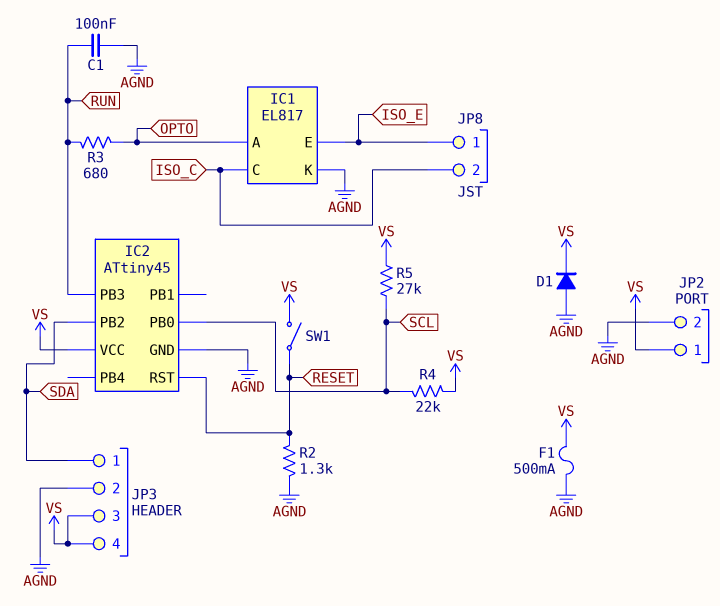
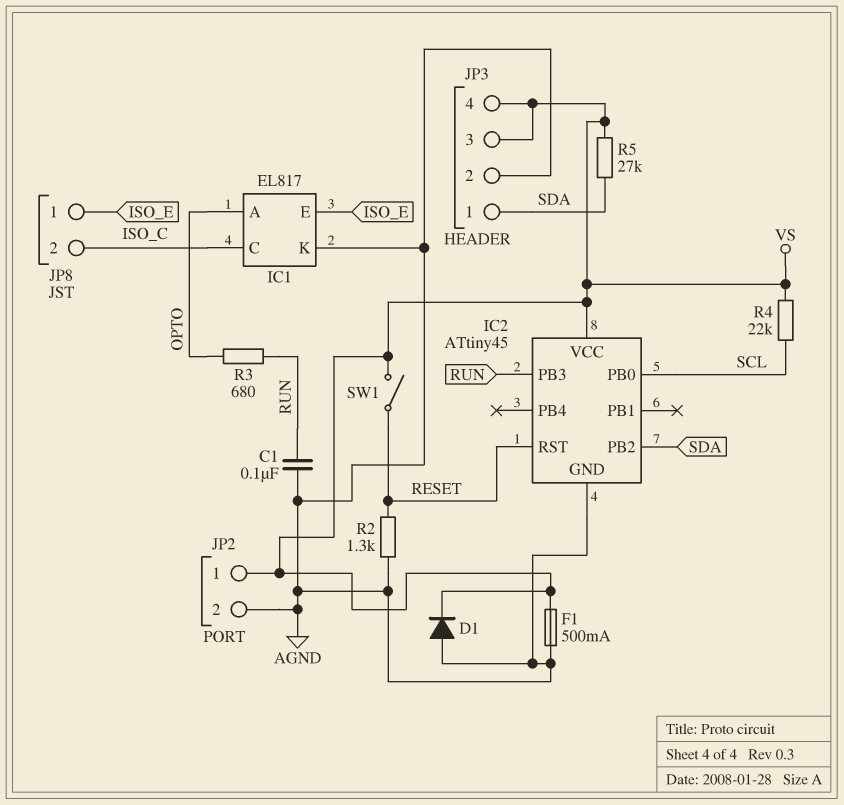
R5: 27k (SCL, VS) -> 27k (SDA, VS)

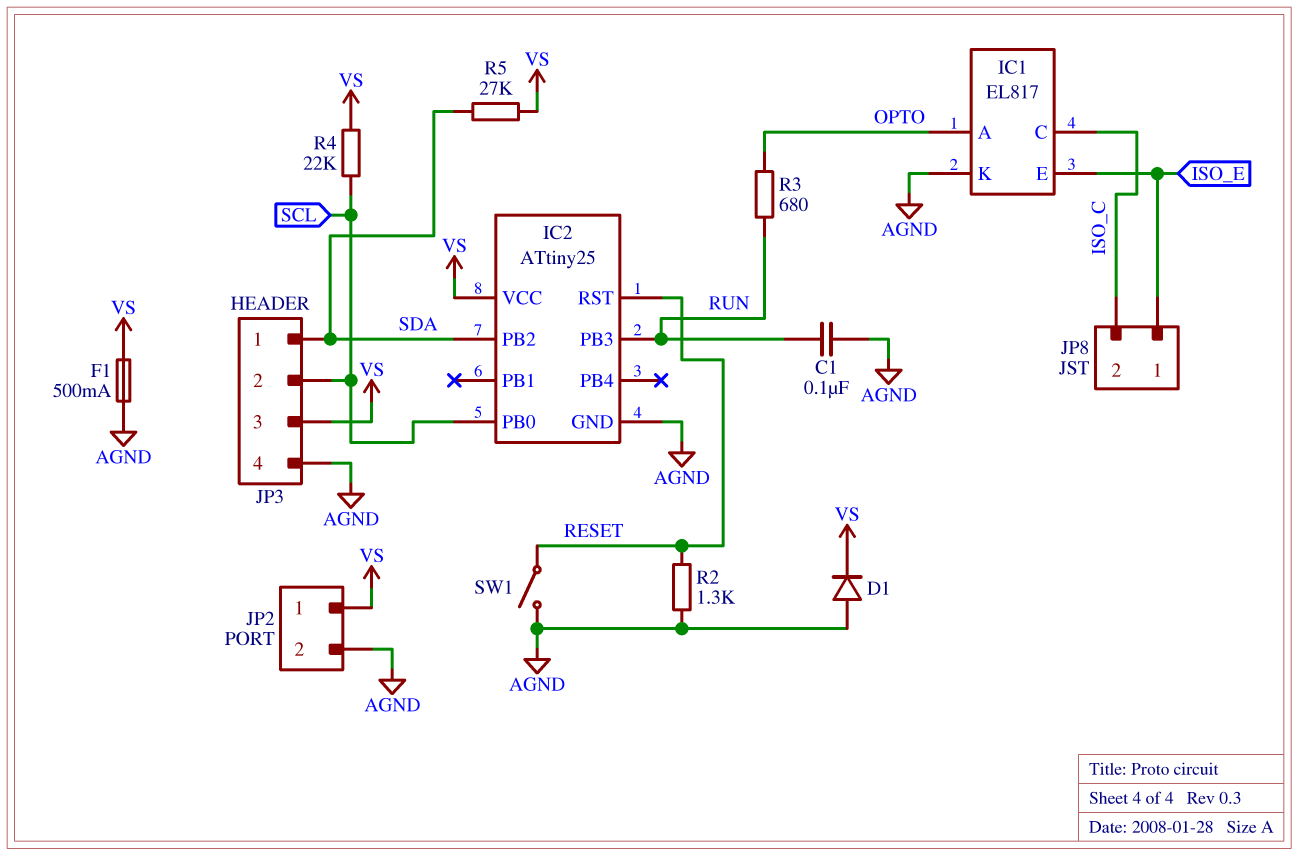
IC2: ATtiny45 -> ATtiny25
JP3 pin 2: AGND -> SCL
JP3 pin 4: VS -> AGND
SW1: switch (RESET, VS) -> switch (AGND, RESET)

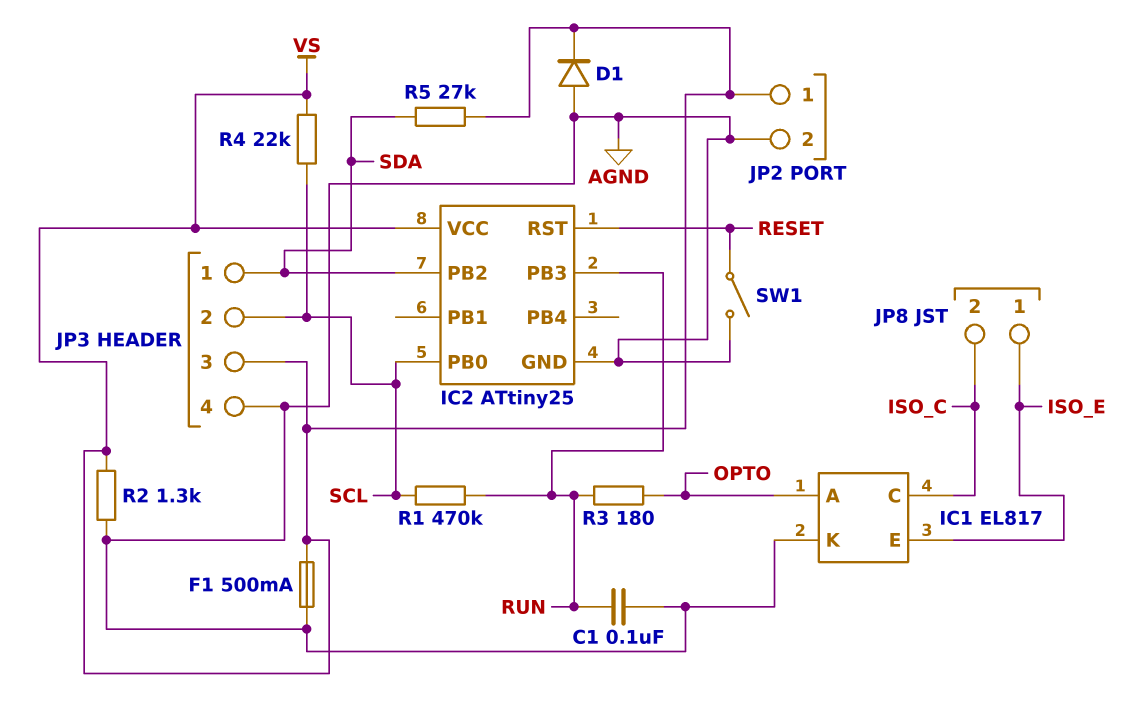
R1: none -> 470k (RUN, SCL)
R2: 1.3k (AGND, RESET) -> 1.3k (AGND, VS)
R3: 680 (OPTO, RUN) -> 180 (OPTO, RUN)

